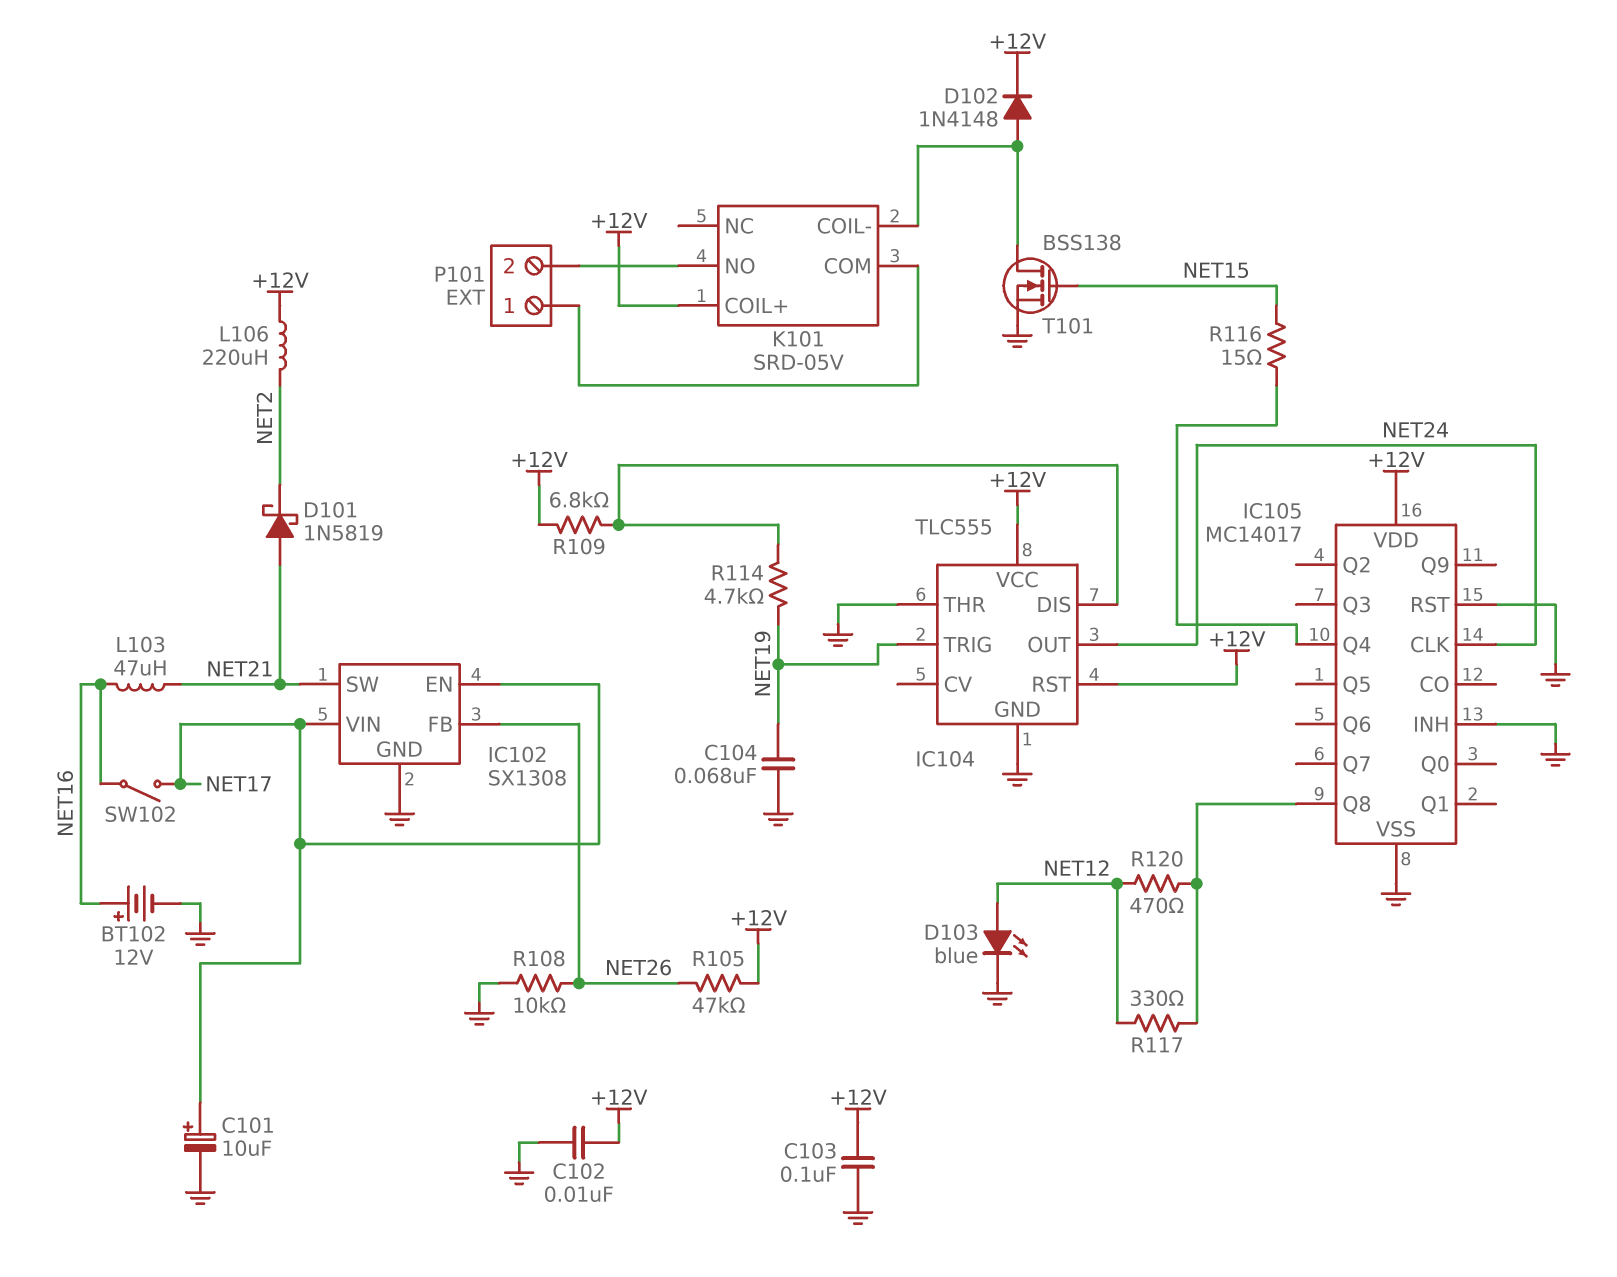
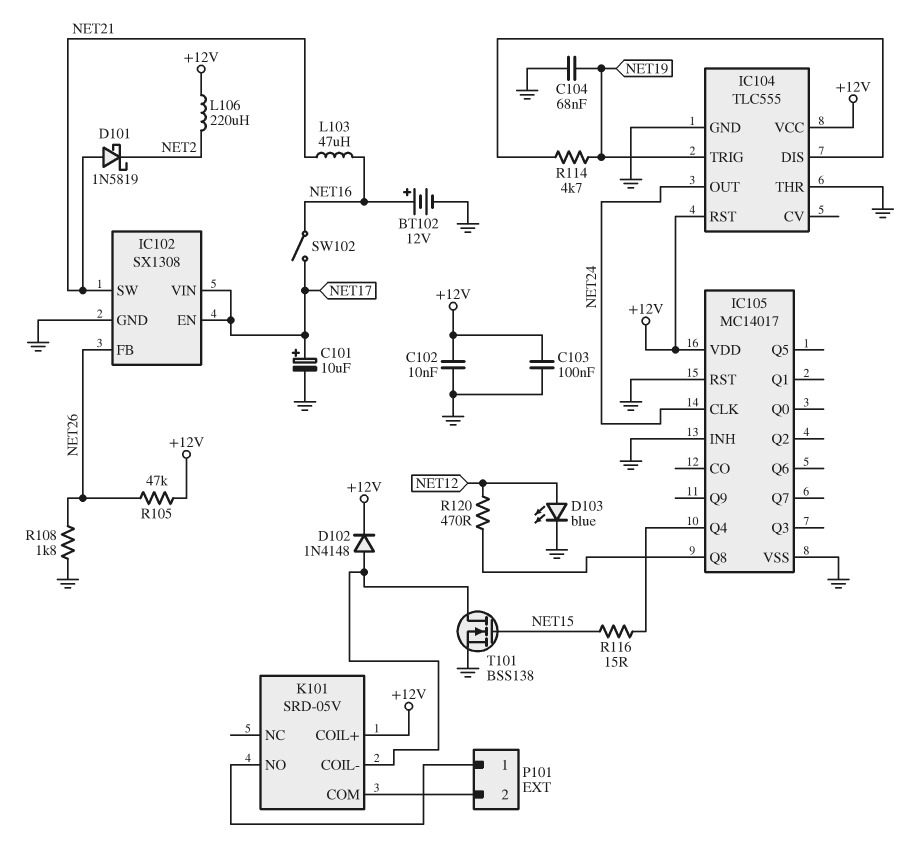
P101 pin 1: K101/COM -> K101/NO
P101 pin 2: K101/NO -> K101/COM
R108: 10k (GND, NET26) -> 1.8k (GND, NET26)
R109: 6.8k (+12V, IC104/DIS) -> none
R117: 330 (IC105/Q8, NET12) -> none

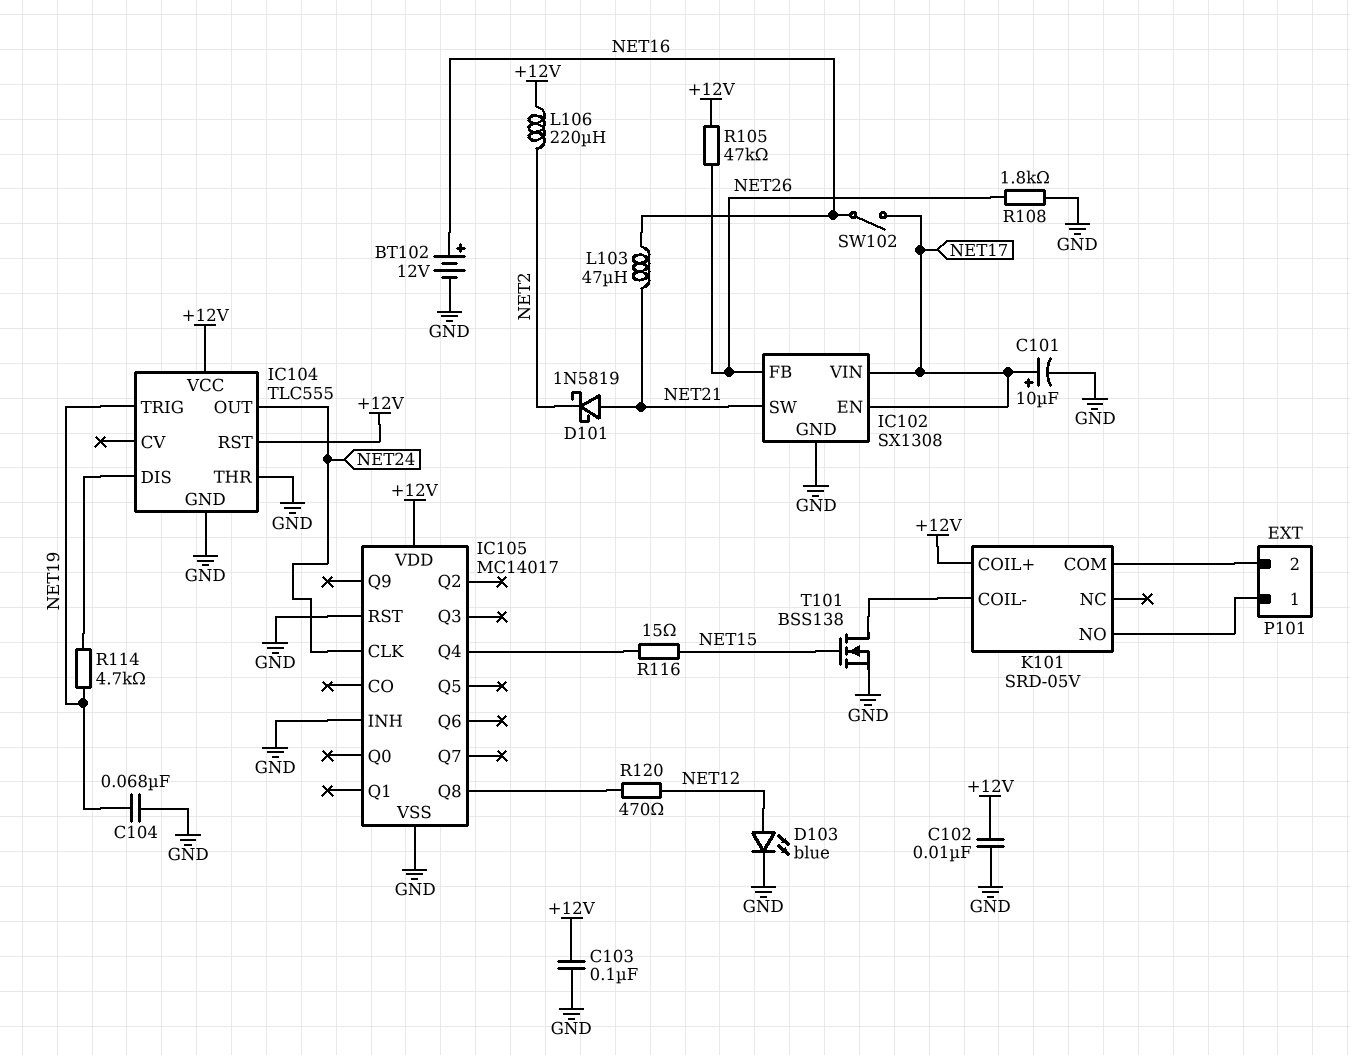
D102: diode 1N4148 (A K101/COIL-, K +12V) -> none

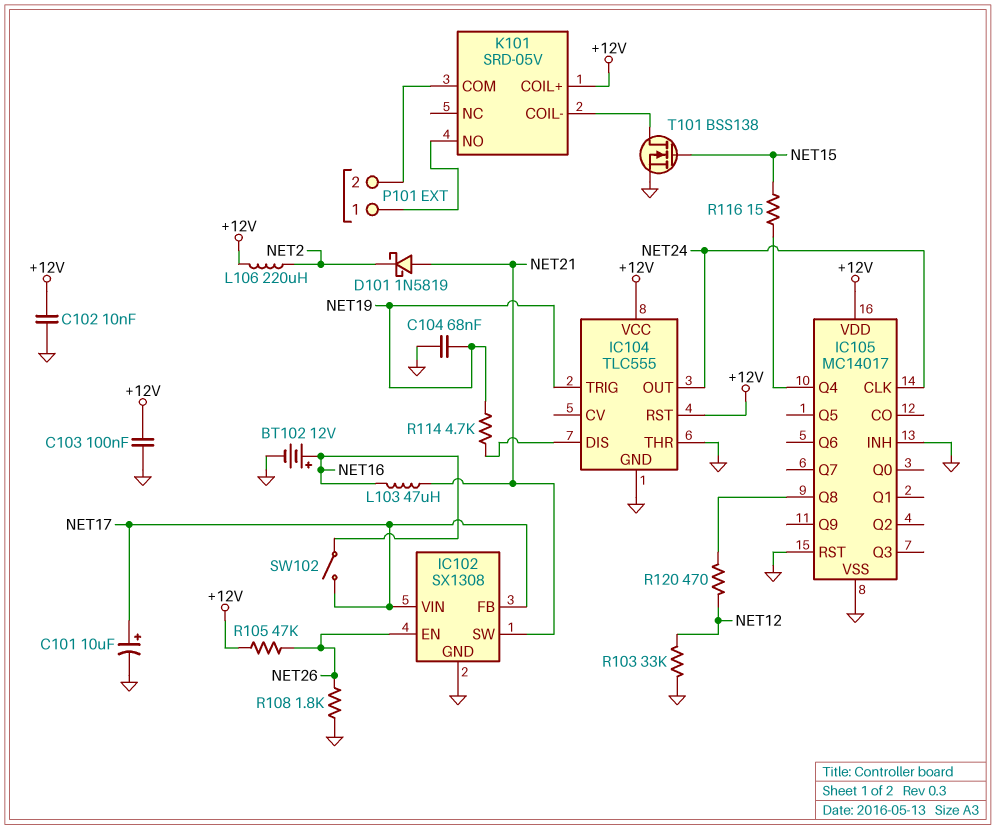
D103: LED blue (A NET12, K GND) -> none
IC102 pin EN: NET17 -> NET26
IC102 pin FB: NET26 -> NET17
R103: none -> 33k (GND, NET12)

